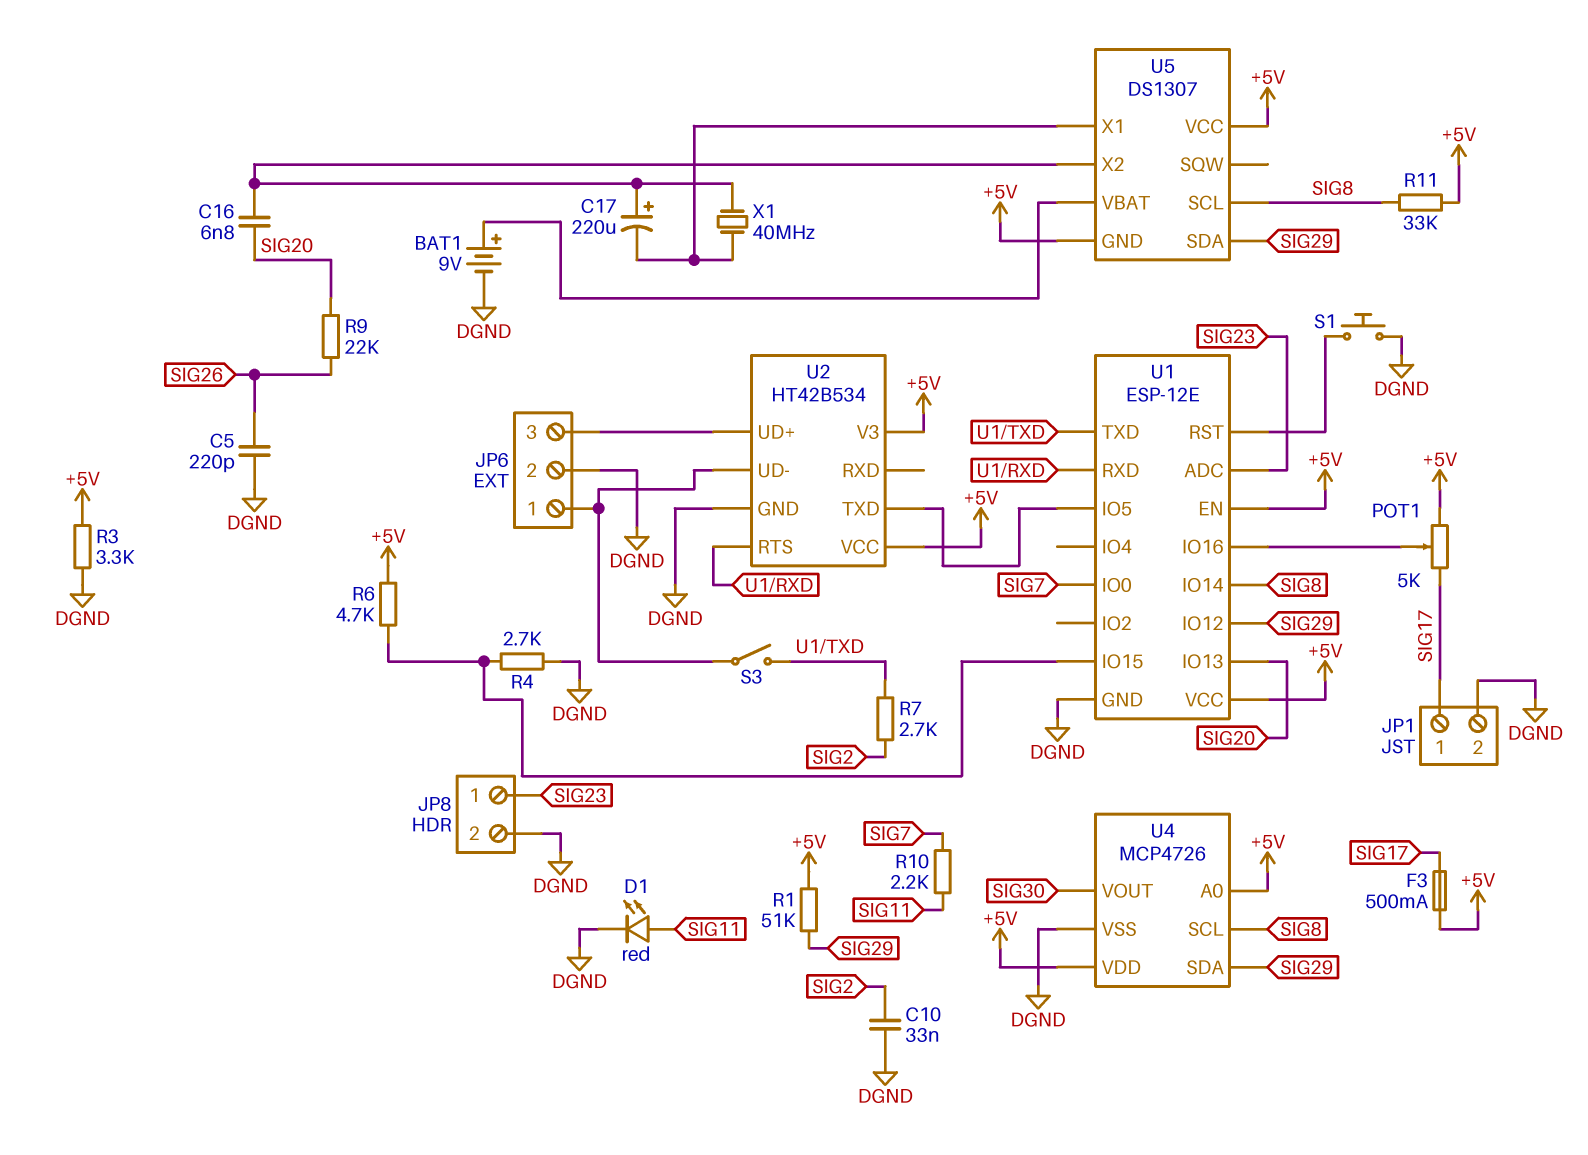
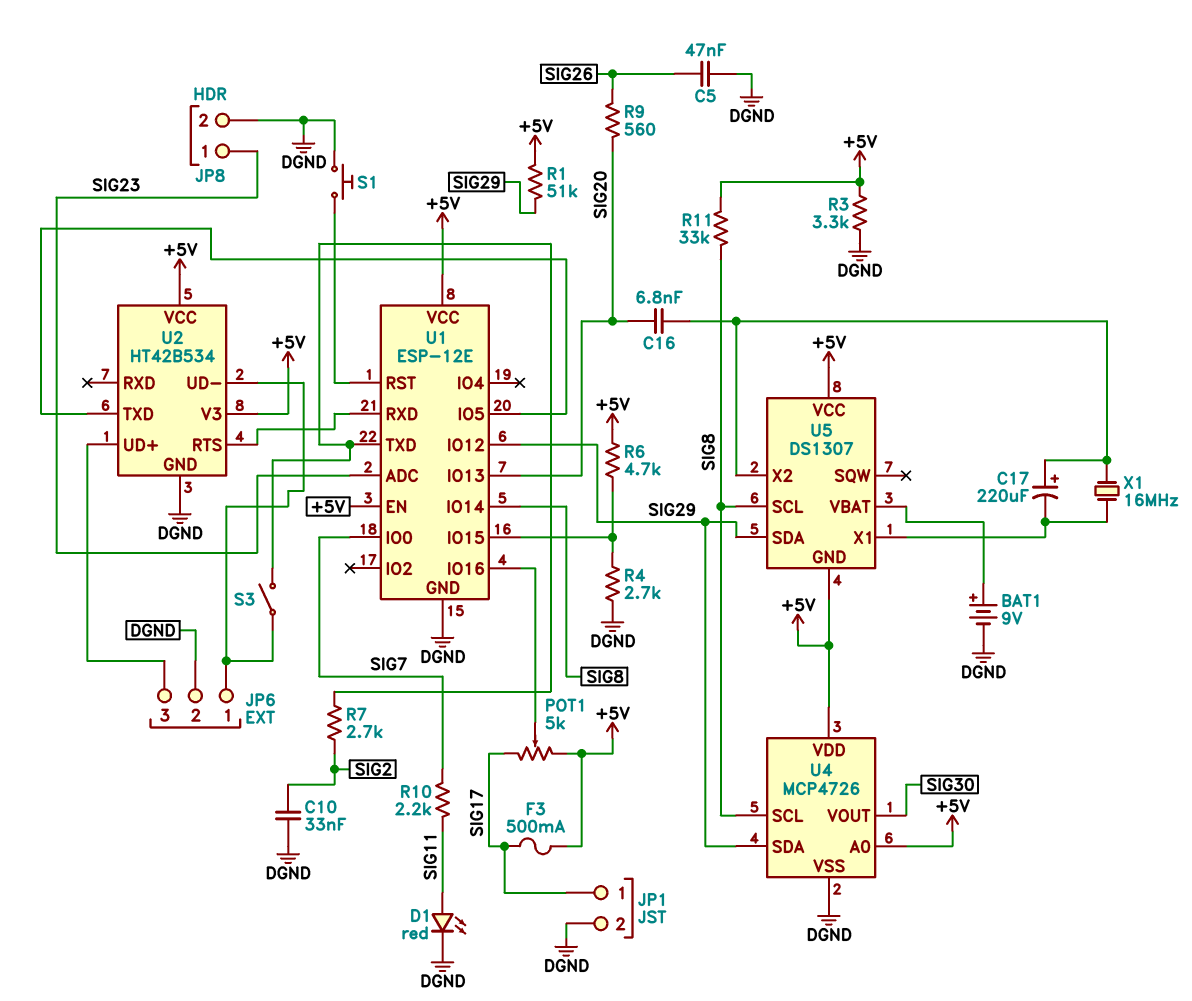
C5: 220pF (DGND, SIG26) -> 47nF (DGND, SIG26)
R9: 22k (SIG20, SIG26) -> 560 (SIG20, SIG26)
X1: 40MHz (U5/X1, U5/X2) -> 16MHz (U5/X1, U5/X2)

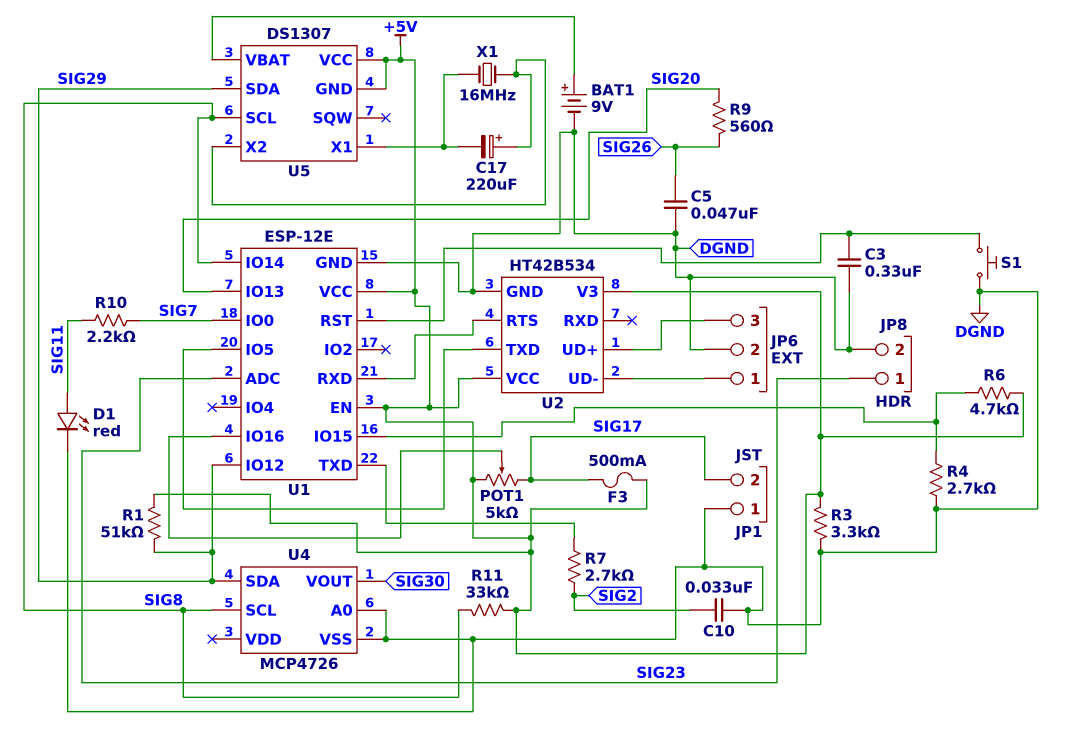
C3: none -> 330nF (DGND, U1/RST)
C16: 6.8nF (SIG20, U5/X2) -> none
JP1 pin 1: SIG17 -> DGND
JP1 pin 2: DGND -> SIG17
S3: switch (JP6/1, U1/TXD) -> none
U4 pin A0: +5V -> DGND
U4 pin VDD: +5V -> none

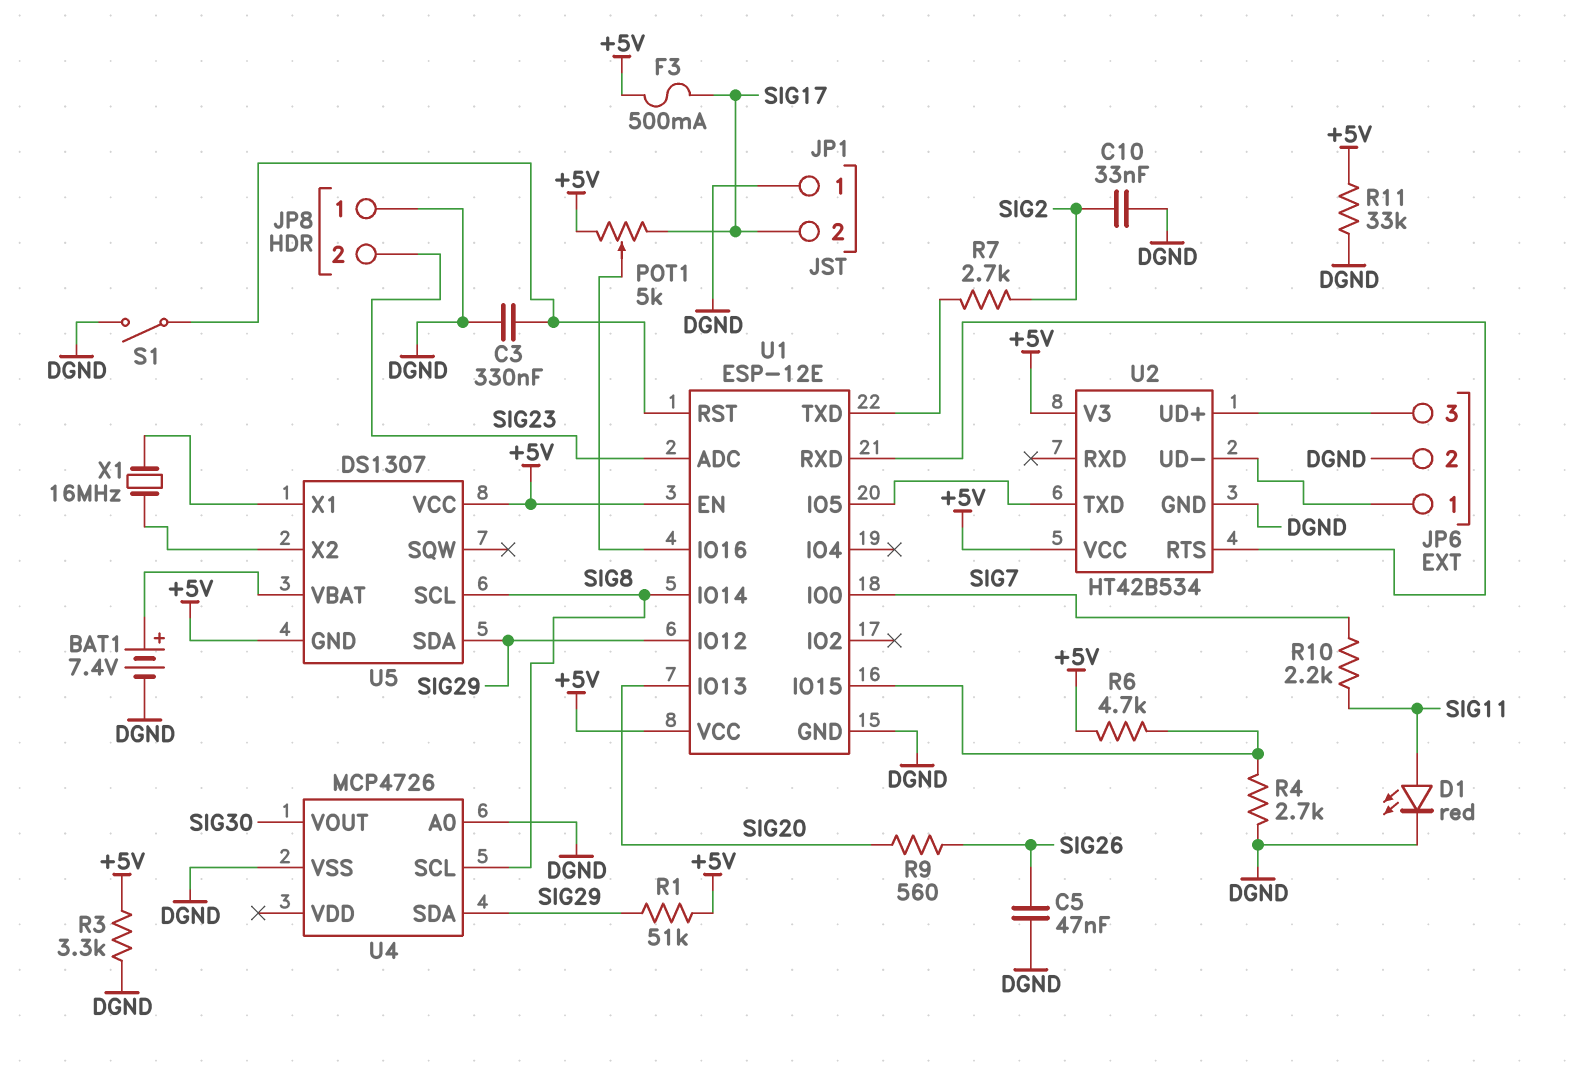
BAT1: 9V (plus U5/VBAT, minus DGND) -> 7.4V (plus U5/VBAT, minus DGND)
C17: 220uF (plus U5/X2, minus U5/X1) -> none
JP8 pin 1: SIG23 -> DGND
JP8 pin 2: DGND -> SIG23
R11: 33k (+5V, SIG8) -> 33k (+5V, DGND)
S1: button (DGND, U1/RST) -> switch (DGND, U1/RST)

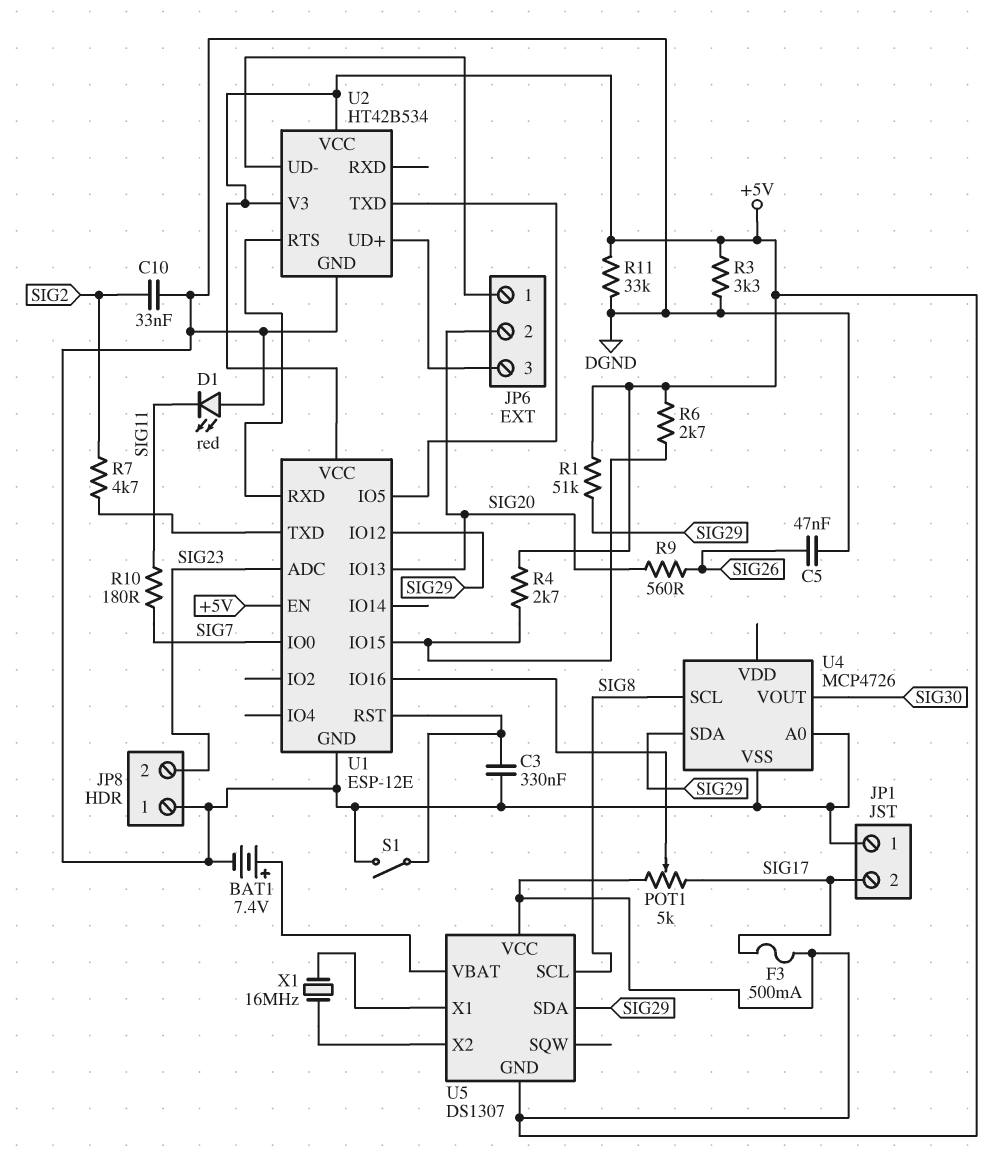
D1: LED red (A SIG11, K DGND) -> LED red (A DGND, K SIG11)
JP6 pin 2: DGND -> SIG20
R4: 2.7k (DGND, U1/IO15) -> 2.7k (+5V, U1/IO15)
R6: 4.7k (+5V, U1/IO15) -> 2.7k (+5V, U1/IO15)
R7: 2.7k (SIG2, U1/TXD) -> 4.7k (SIG2, U1/TXD)
R10: 2.2k (SIG7, SIG11) -> 180 (SIG7, SIG11)
U1 pin IO14: SIG8 -> none

